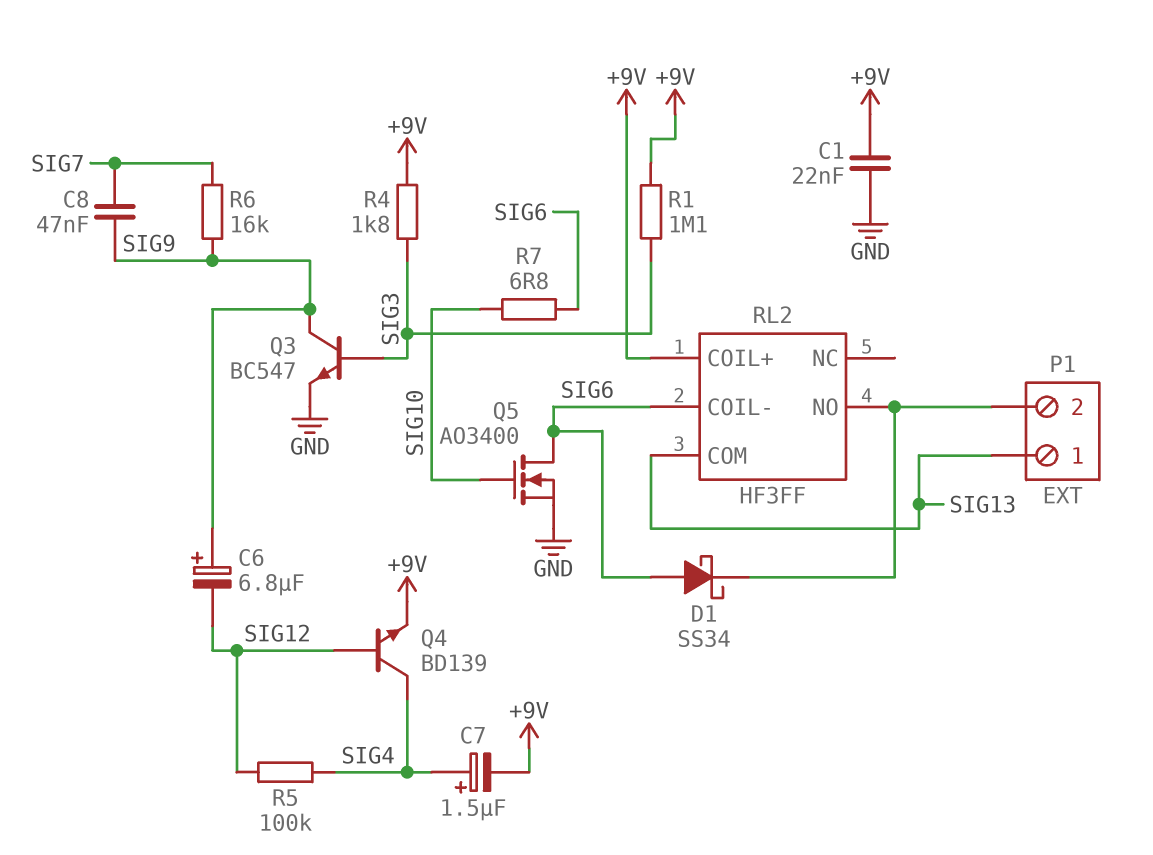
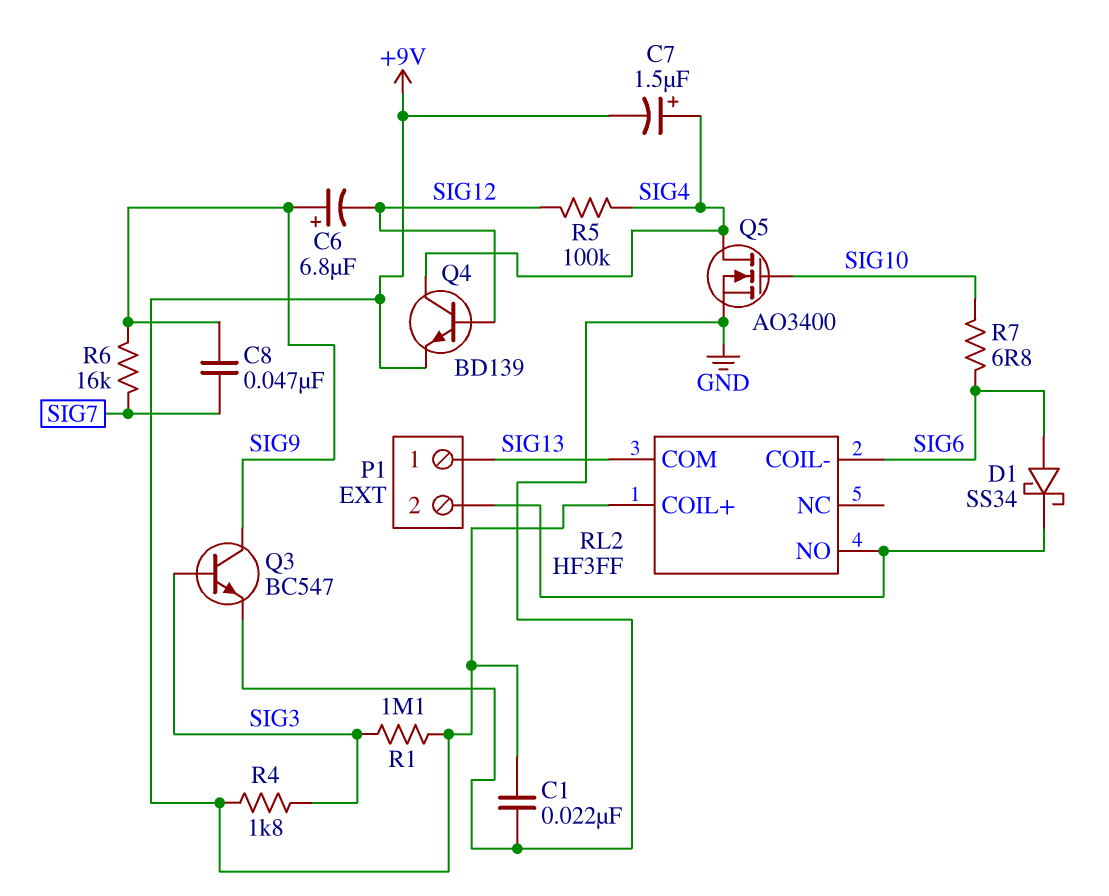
Q5: NMOS AO3400 (G SIG10, D SIG6, S GND) -> NMOS AO3400 (G SIG10, D SIG4, S GND)

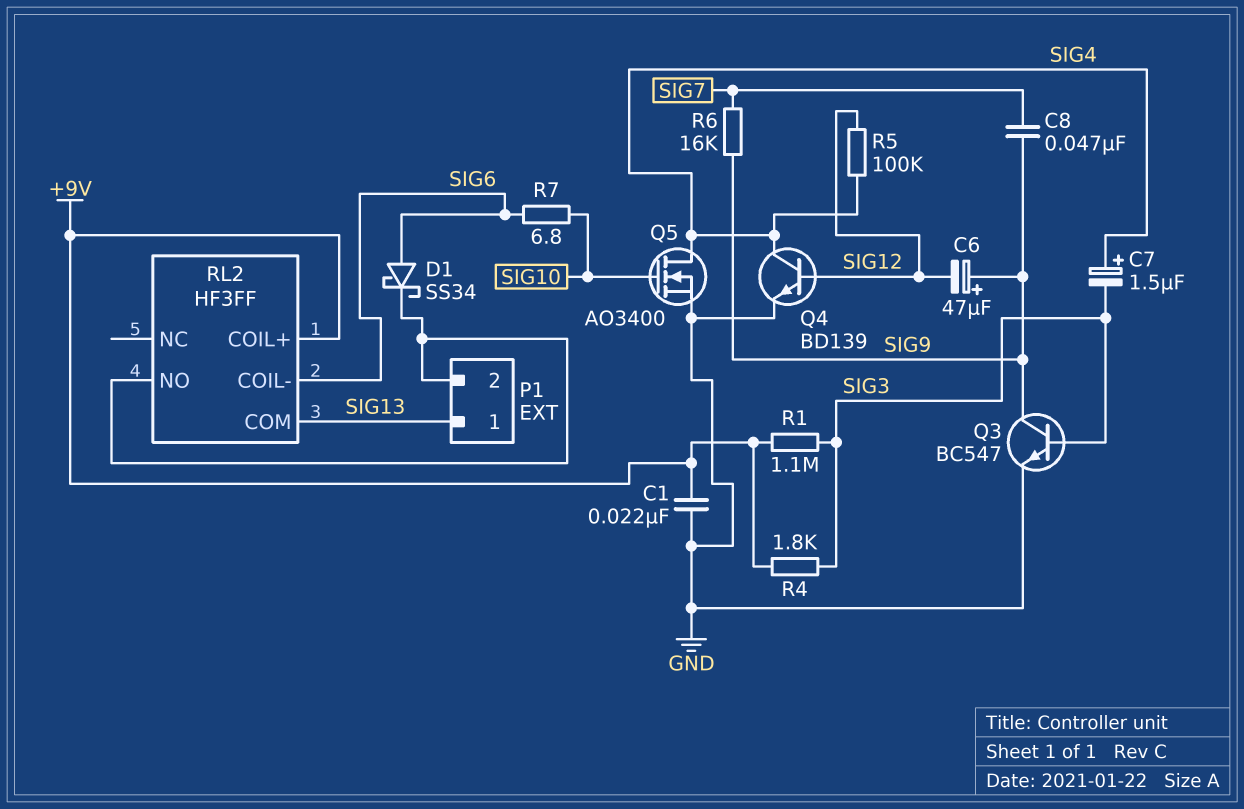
C6: 6.8uF (plus SIG9, minus SIG12) -> 47uF (plus SIG9, minus SIG12)
C7: 1.5uF (plus SIG4, minus +9V) -> 1.5uF (plus SIG4, minus SIG3)
Q4: NPN BD139 (B SIG12, C SIG4, E +9V) -> NPN BD139 (B SIG12, C SIG4, E GND)

